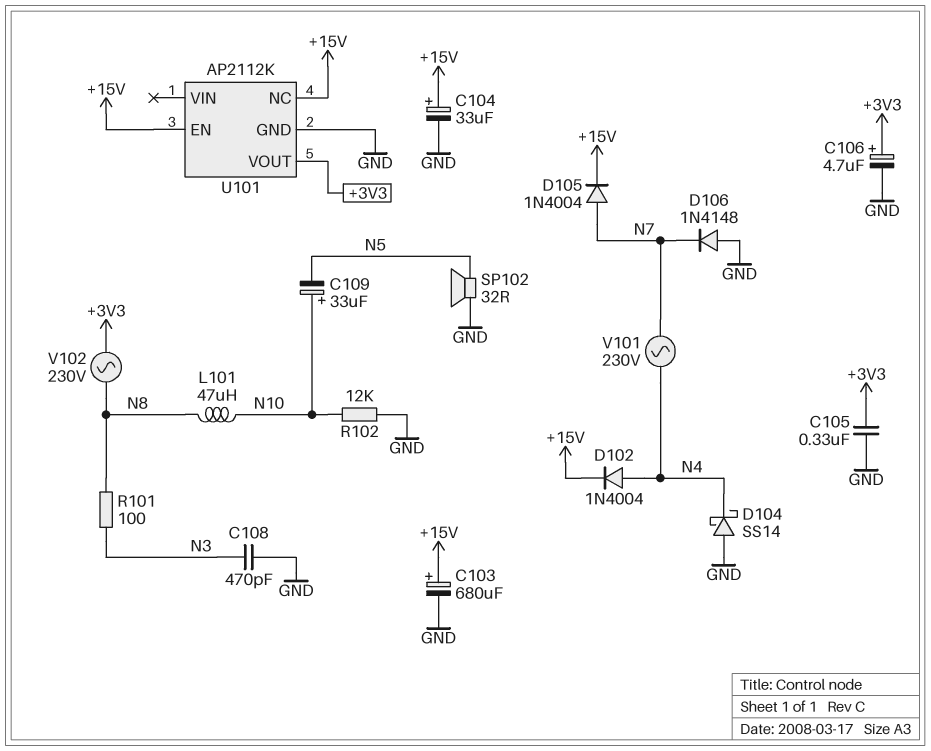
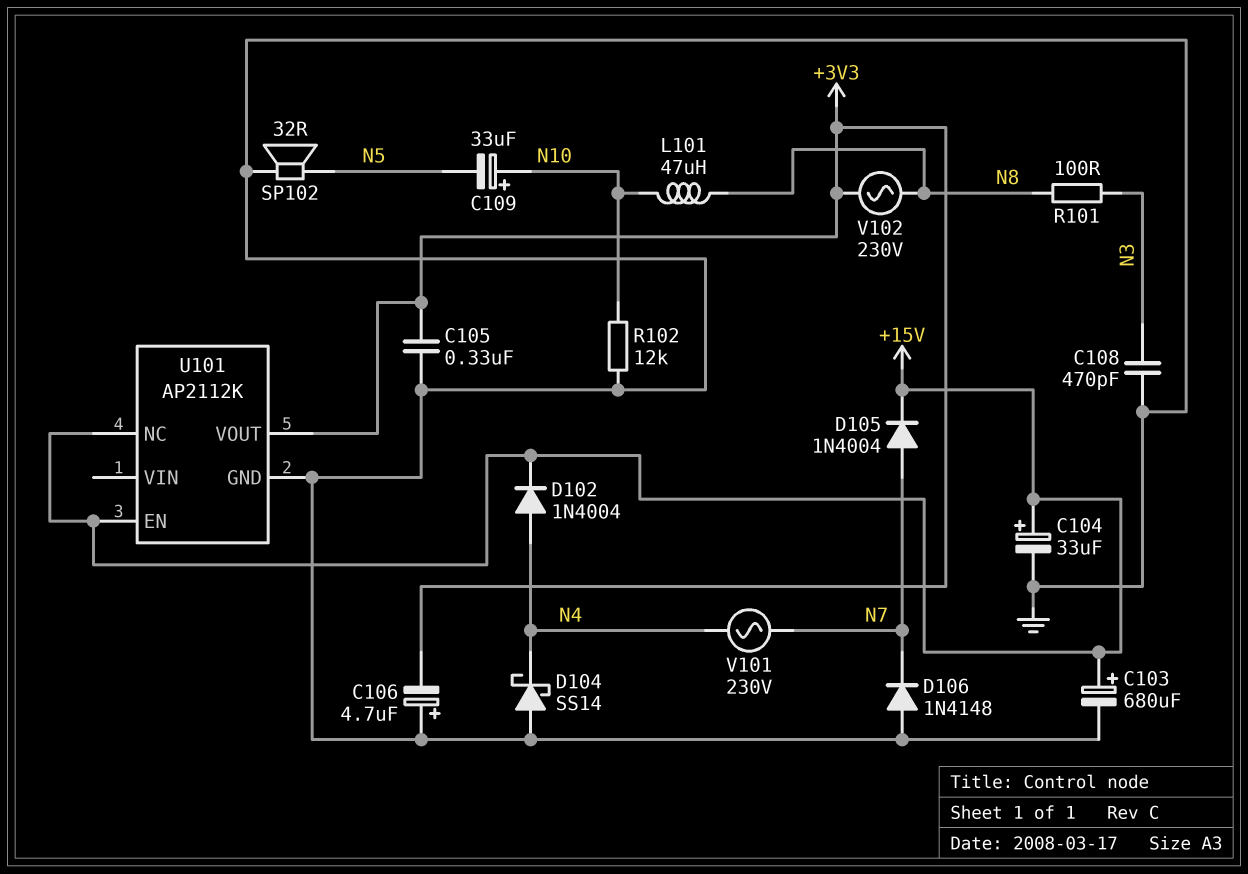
C106: 4.7uF (plus +3V3, minus GND) -> 4.7uF (plus GND, minus +3V3)

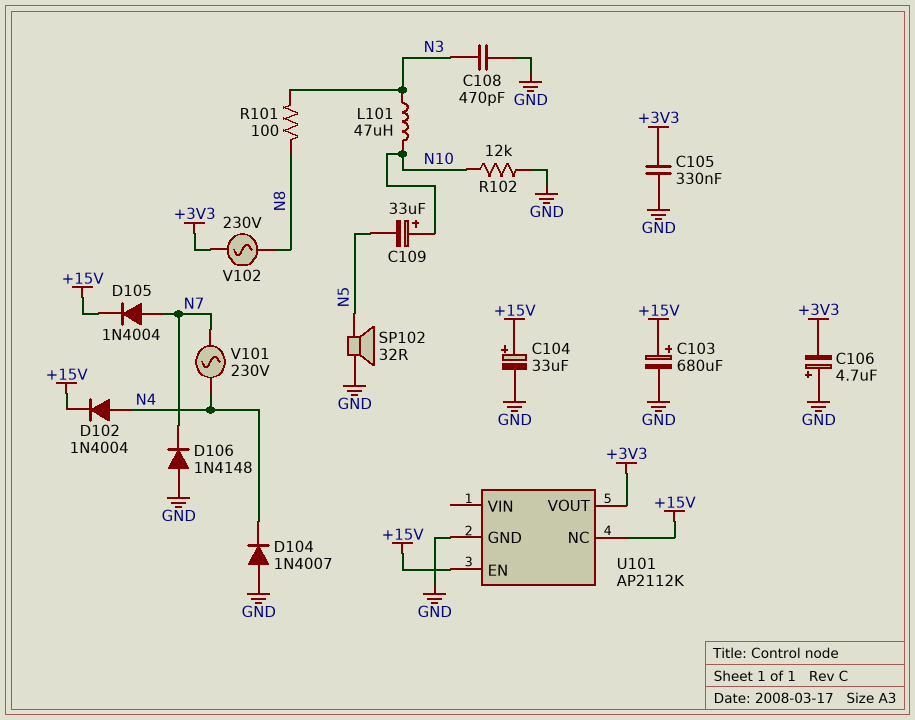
D104: schottky SS14 (A GND, K N4) -> diode 1N4007 (A GND, K N4)
L101: 47uH (N8, N10) -> 47uH (N3, N10)

